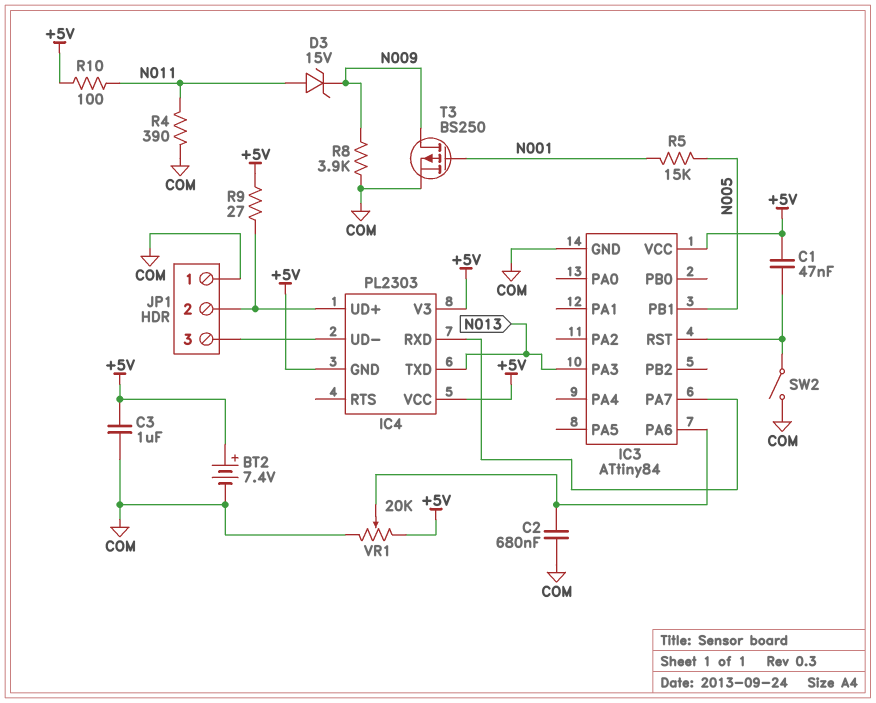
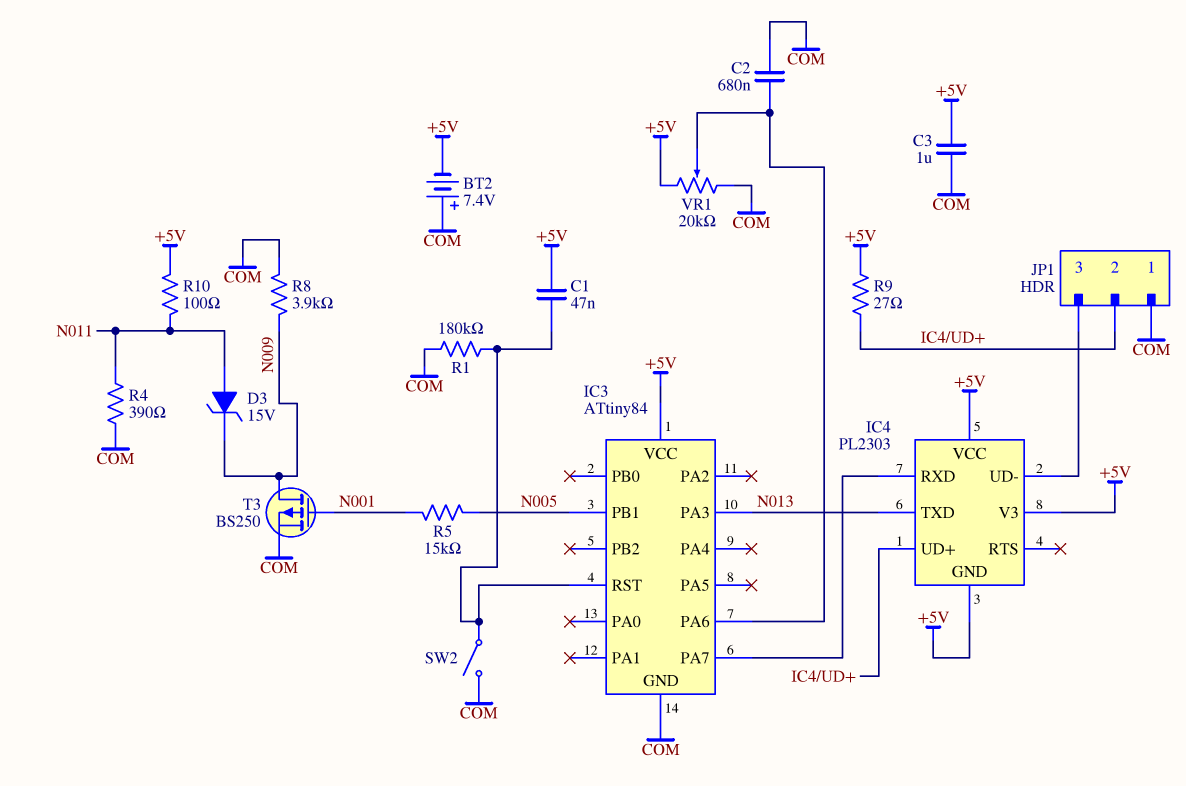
BT2: 7.4V (plus +5V, minus COM) -> 7.4V (plus COM, minus +5V)
R1: none -> 180k (COM, IC3/RST)

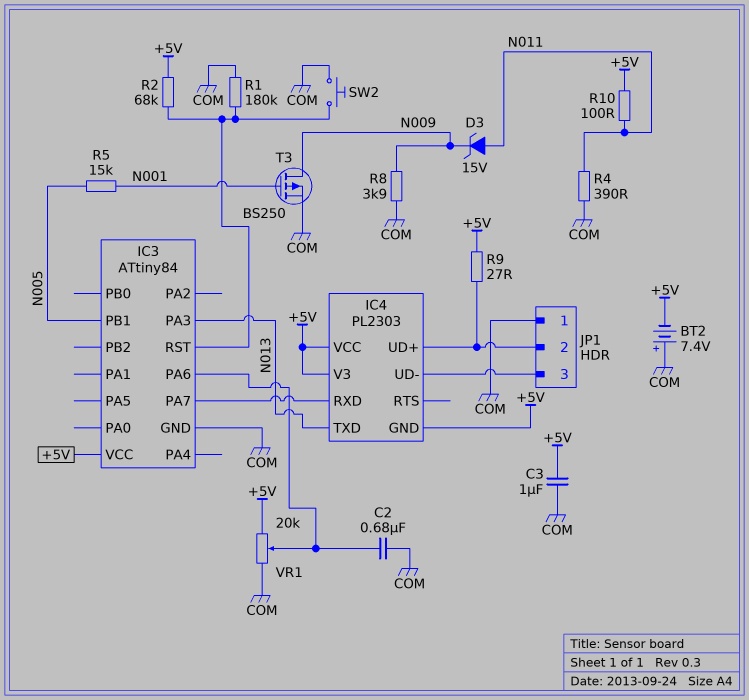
C1: 47nF (+5V, IC3/RST) -> none
R2: none -> 68k (+5V, IC3/RST)
SW2: switch (COM, IC3/RST) -> button (COM, IC3/RST)

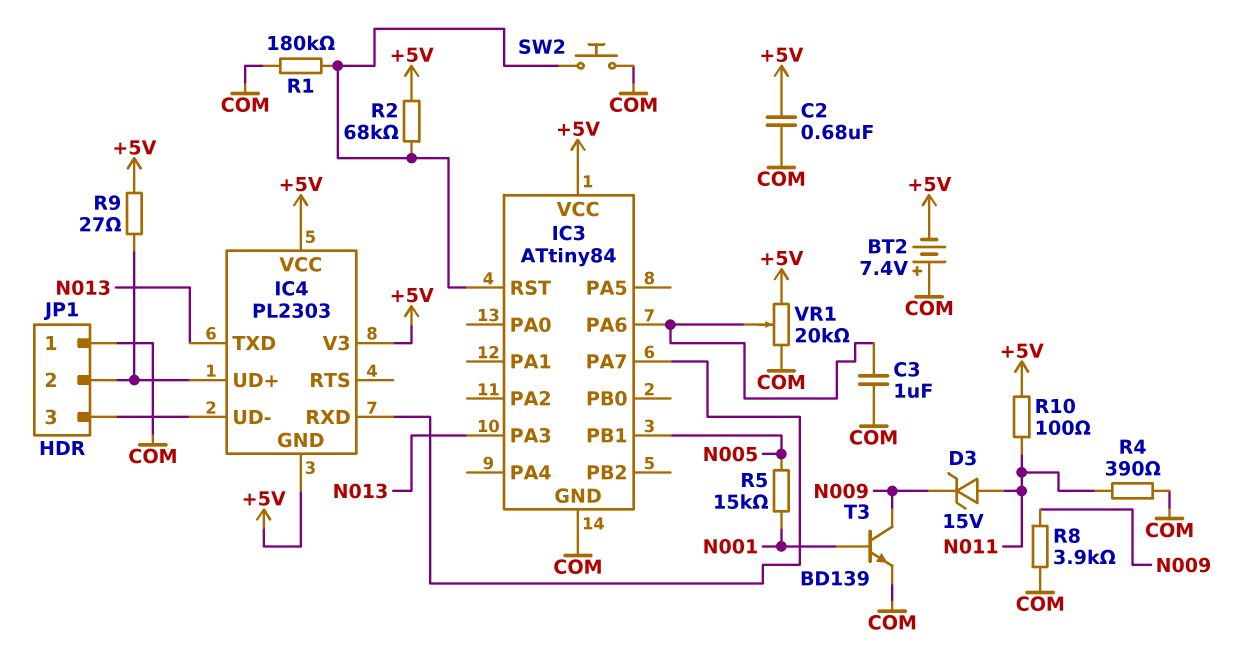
C2: 680nF (COM, IC3/PA6) -> 680nF (+5V, COM)
C3: 1uF (+5V, COM) -> 1uF (COM, IC3/PA6)
T3: PMOS BS250 (G N001, D N009, S COM) -> NPN BD139 (B N001, C N009, E COM)

